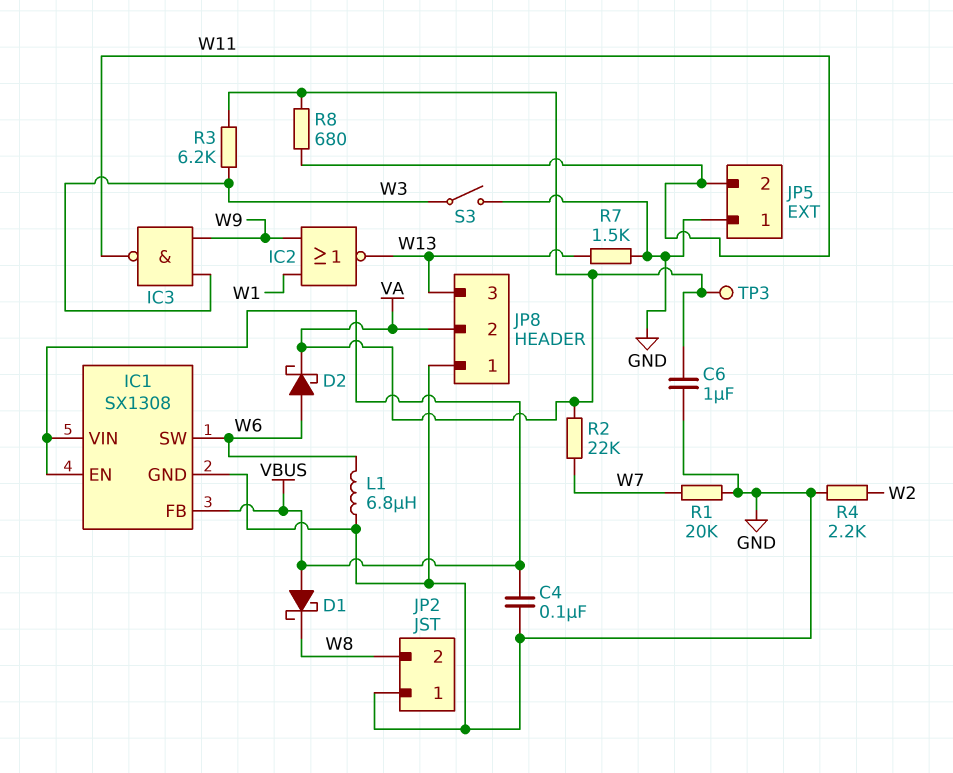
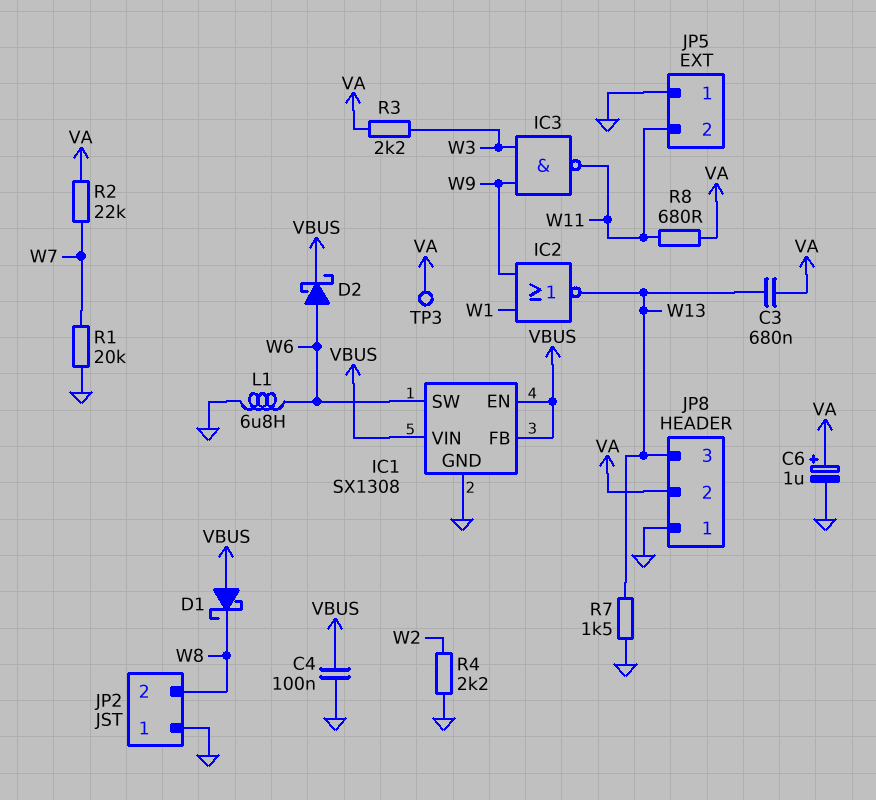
C3: none -> 680nF (VA, W13)
C6: 1uF (GND, VA) -> 1uF (plus VA, minus GND)
D2: schottky (A W6, K VA) -> schottky (A W6, K VBUS)
R3: 6.2k (VA, W3) -> 2.2k (VA, W3)
S3: switch (GND, W3) -> none

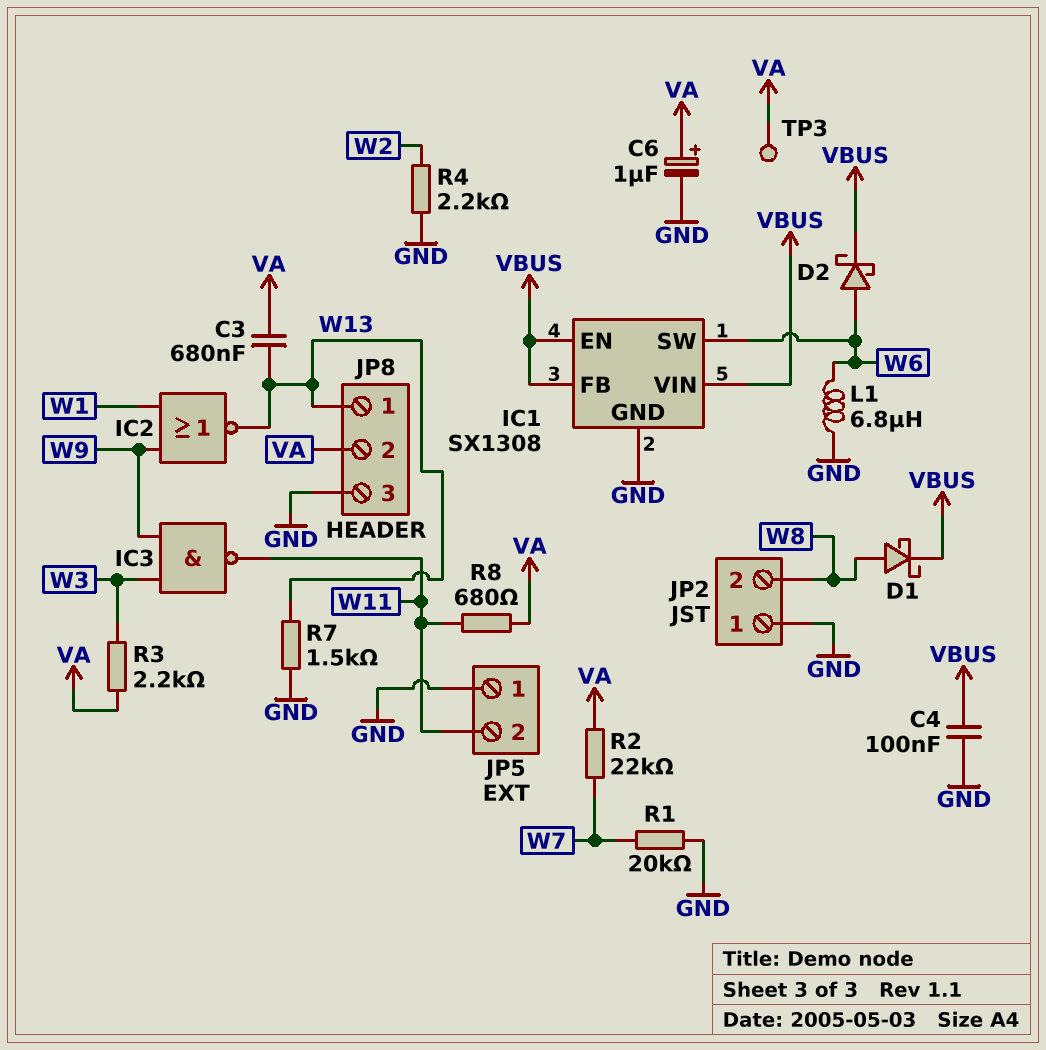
D1: schottky (A VBUS, K W8) -> schottky (A W8, K VBUS)
JP8 pin 1: GND -> W13
JP8 pin 3: W13 -> GND

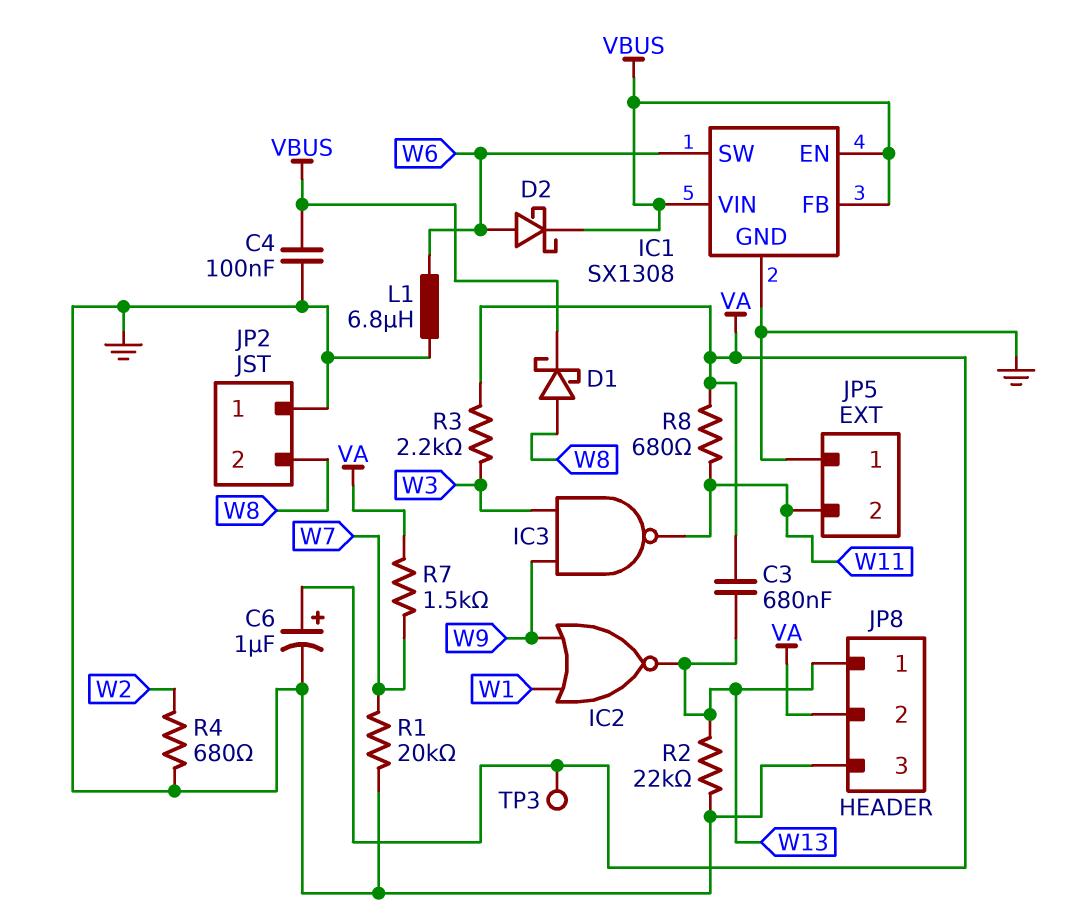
R2: 22k (VA, W7) -> 22k (GND, W13)
R4: 2.2k (GND, W2) -> 680 (GND, W2)
R7: 1.5k (GND, W13) -> 1.5k (VA, W7)

